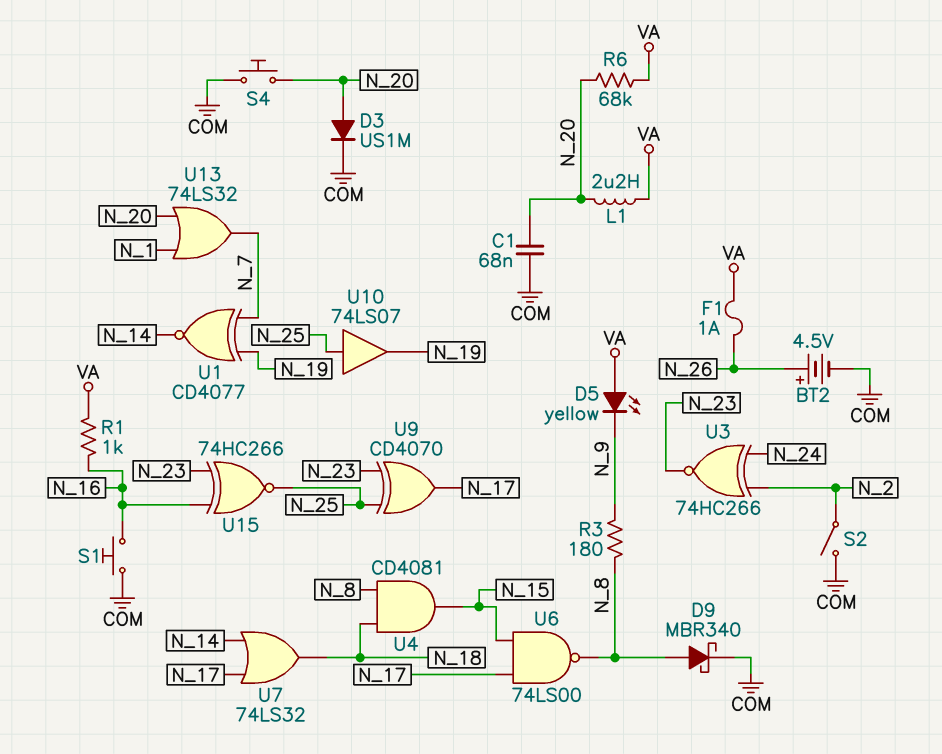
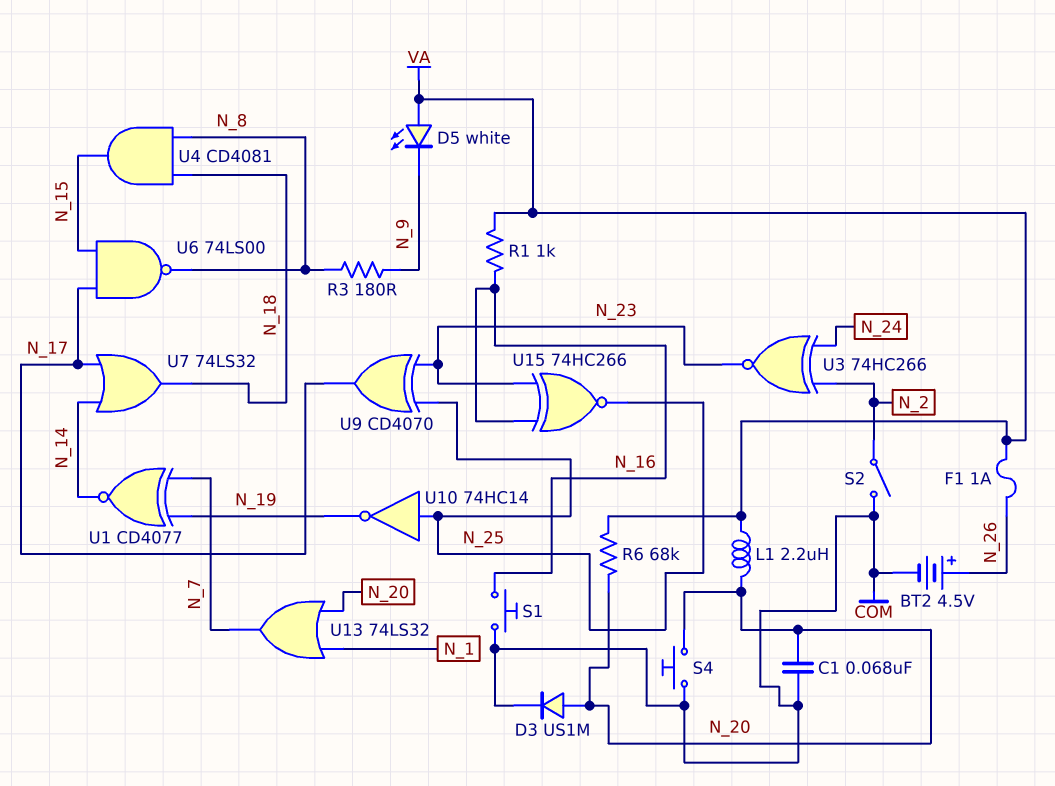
D5: LED yellow (A VA, K N_9) -> LED white (A VA, K N_9)
D9: schottky MBR340 (A N_8, K COM) -> none
U10: buffer 74LS07 (in N_25, out N_19) -> NOT 74HC14 (in N_25, out N_19)

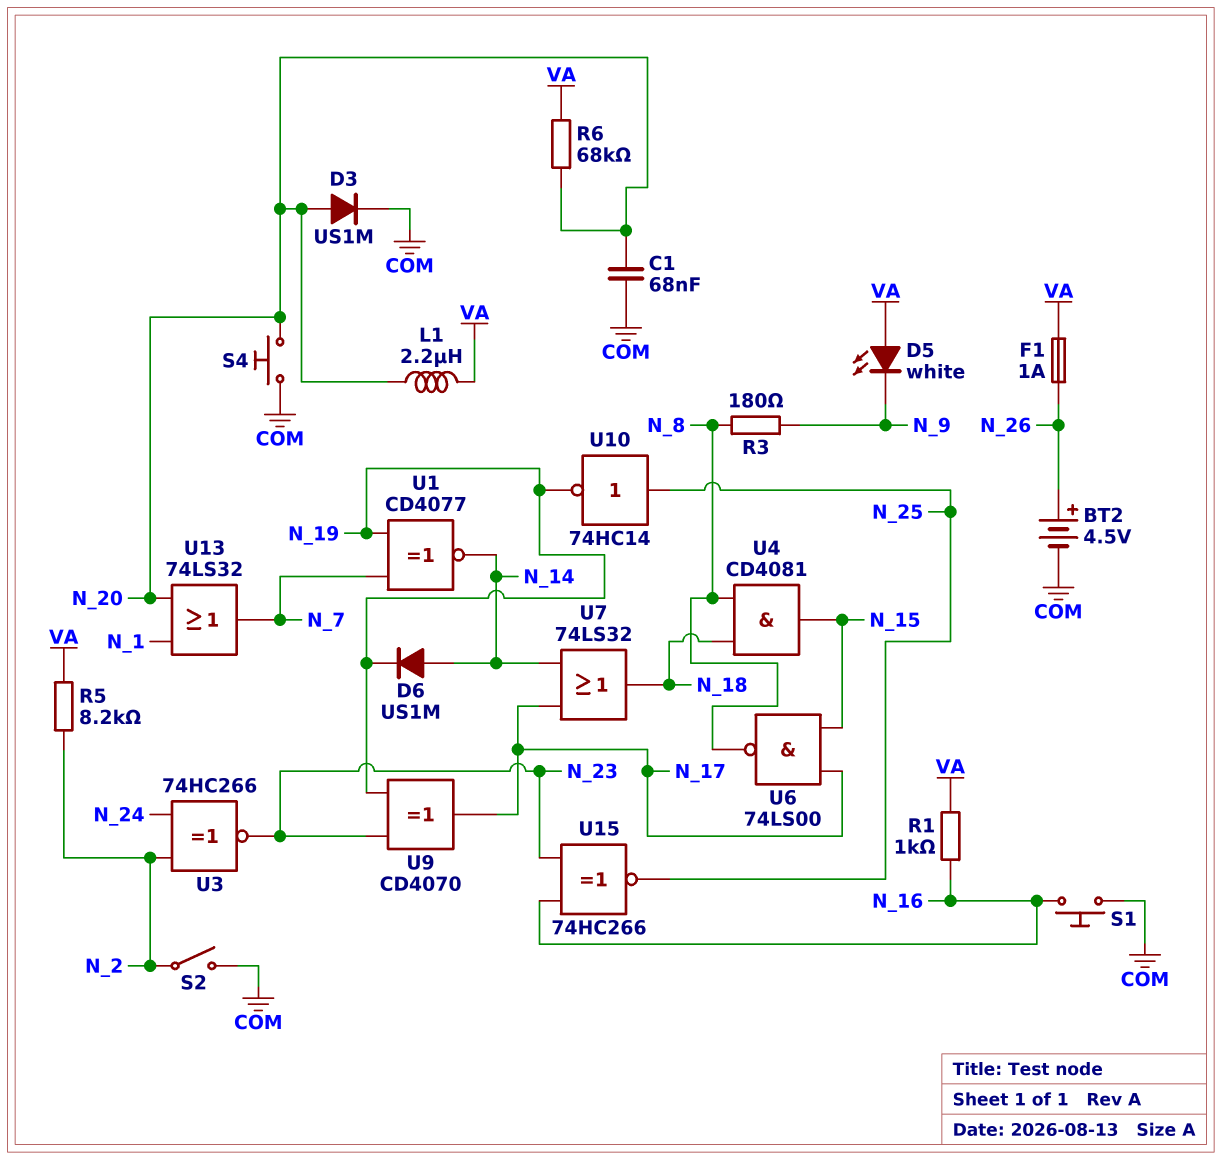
D6: none -> diode US1M (A N_14, K N_19)
R5: none -> 8.2k (N_2, VA)
U9: XOR CD4070 (in N_23, in N_25, out N_17) -> XOR CD4070 (in N_19, in N_23, out N_17)

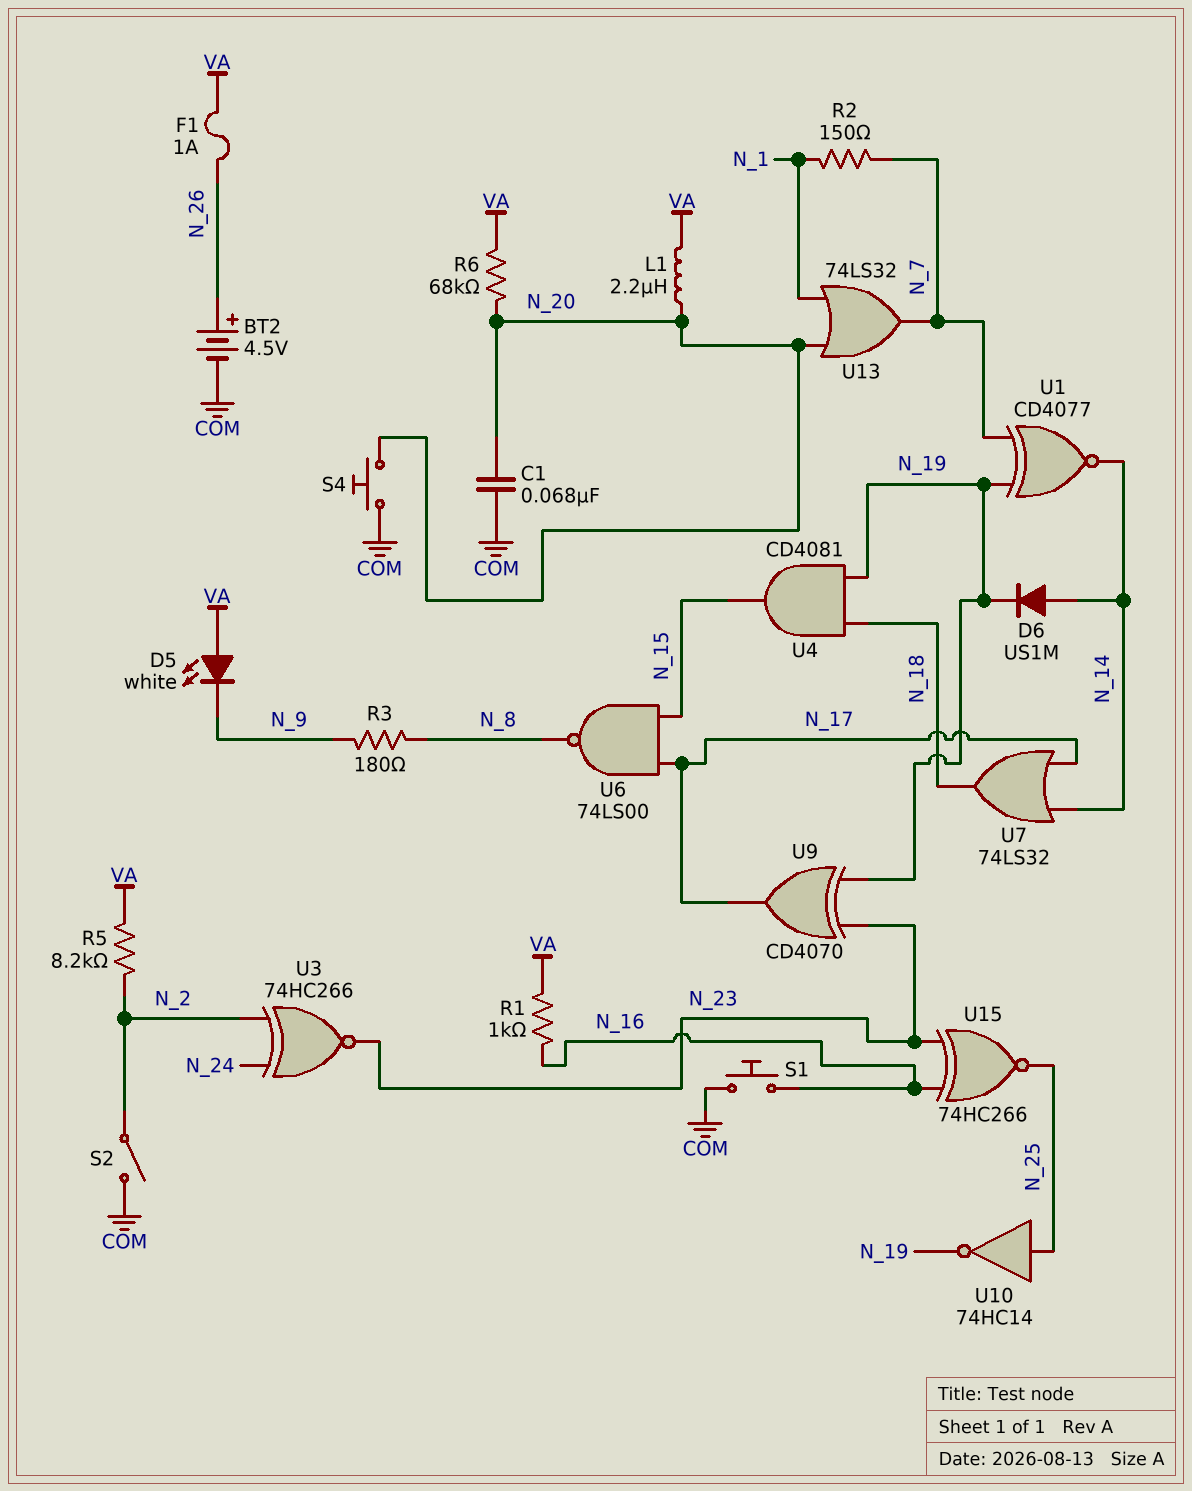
D3: diode US1M (A N_20, K COM) -> none
R2: none -> 150 (N_1, N_7)
U4: AND CD4081 (in N_8, in N_18, out N_15) -> AND CD4081 (in N_18, in N_19, out N_15)

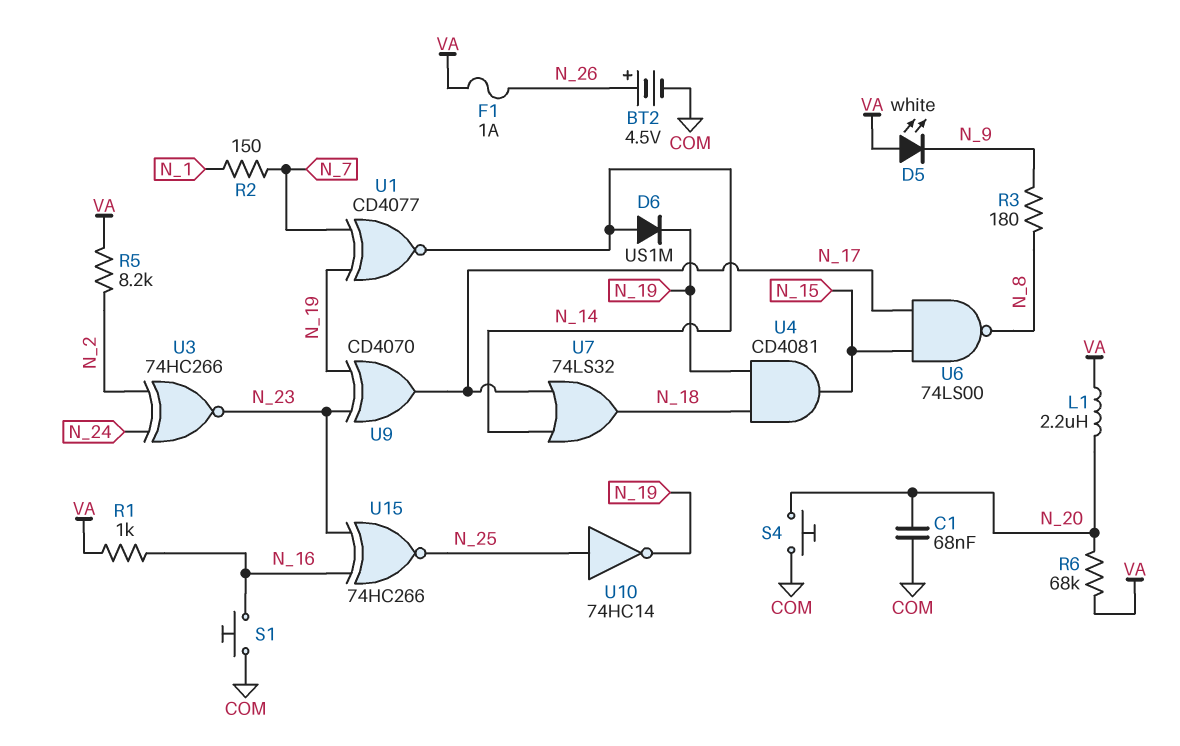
S2: switch (COM, N_2) -> none
U13: OR 74LS32 (in N_1, in N_20, out N_7) -> none

